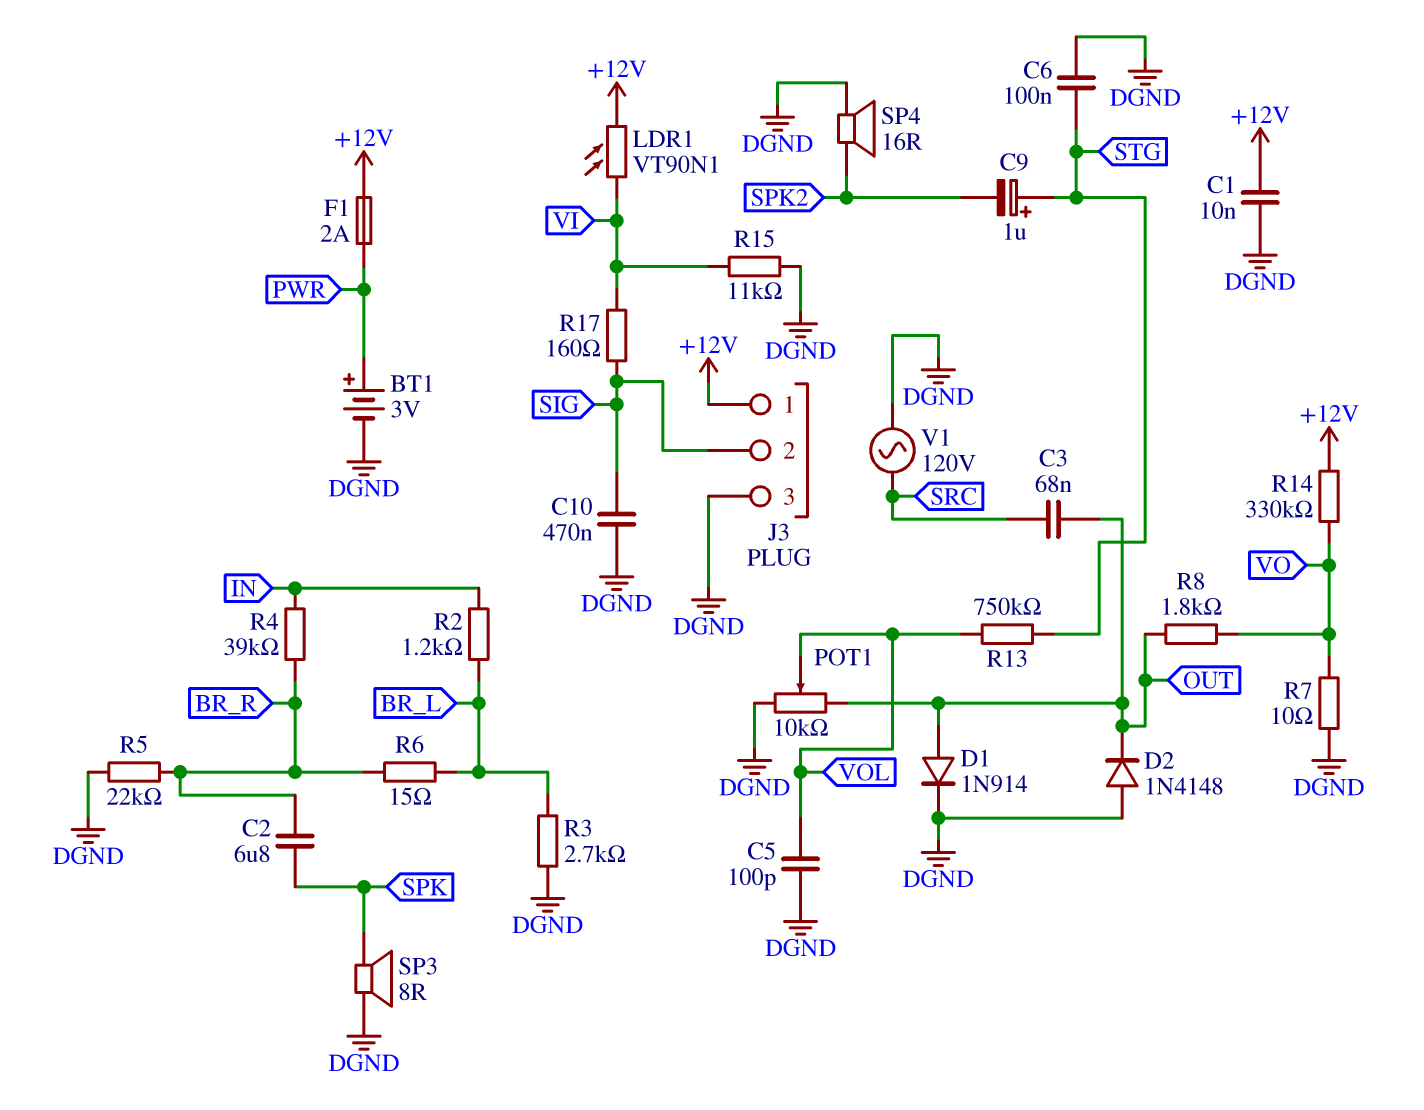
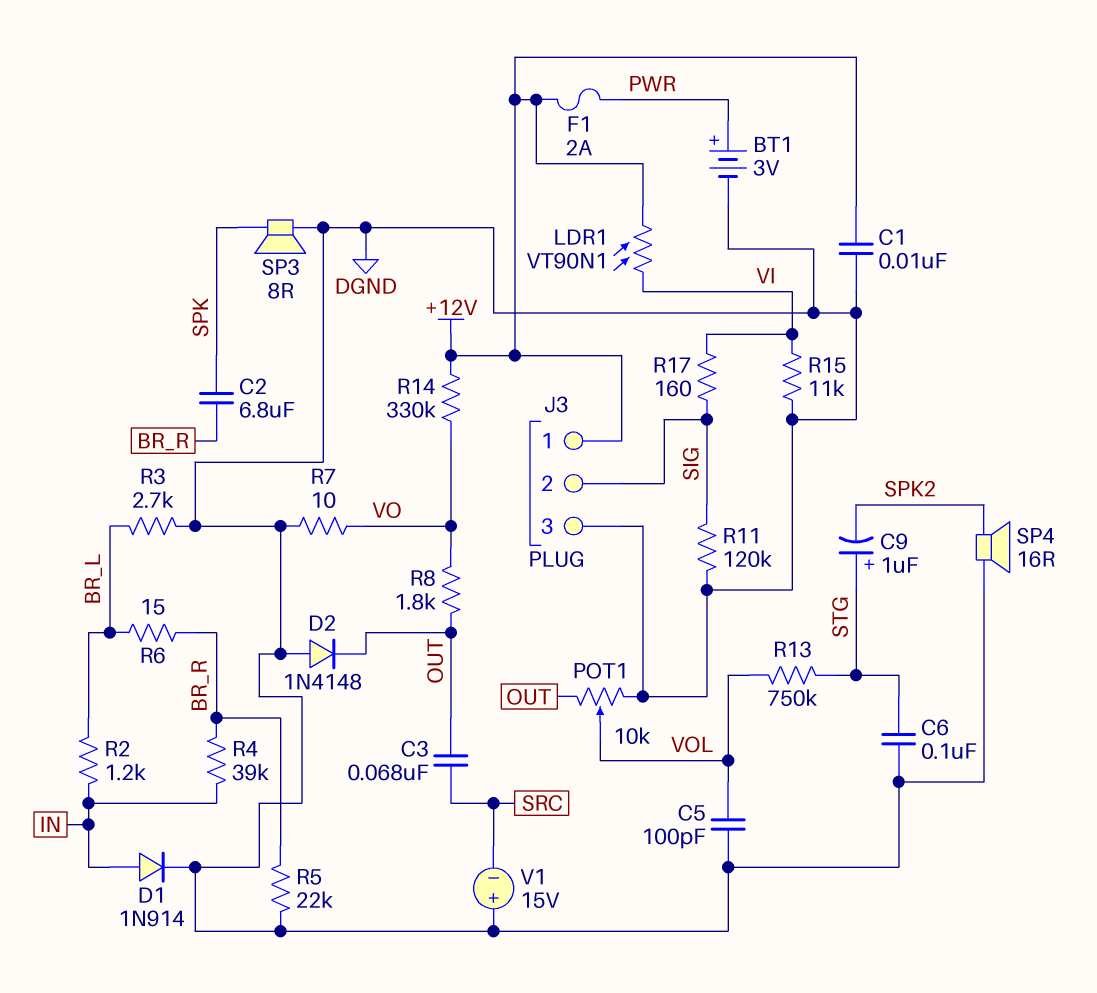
C10: 470nF (DGND, SIG) -> none
D1: diode 1N914 (A OUT, K DGND) -> diode 1N914 (A IN, K DGND)
R11: none -> 120k (DGND, SIG)
V1: AC 120V (DGND, SRC) -> 15V (plus DGND, minus SRC)

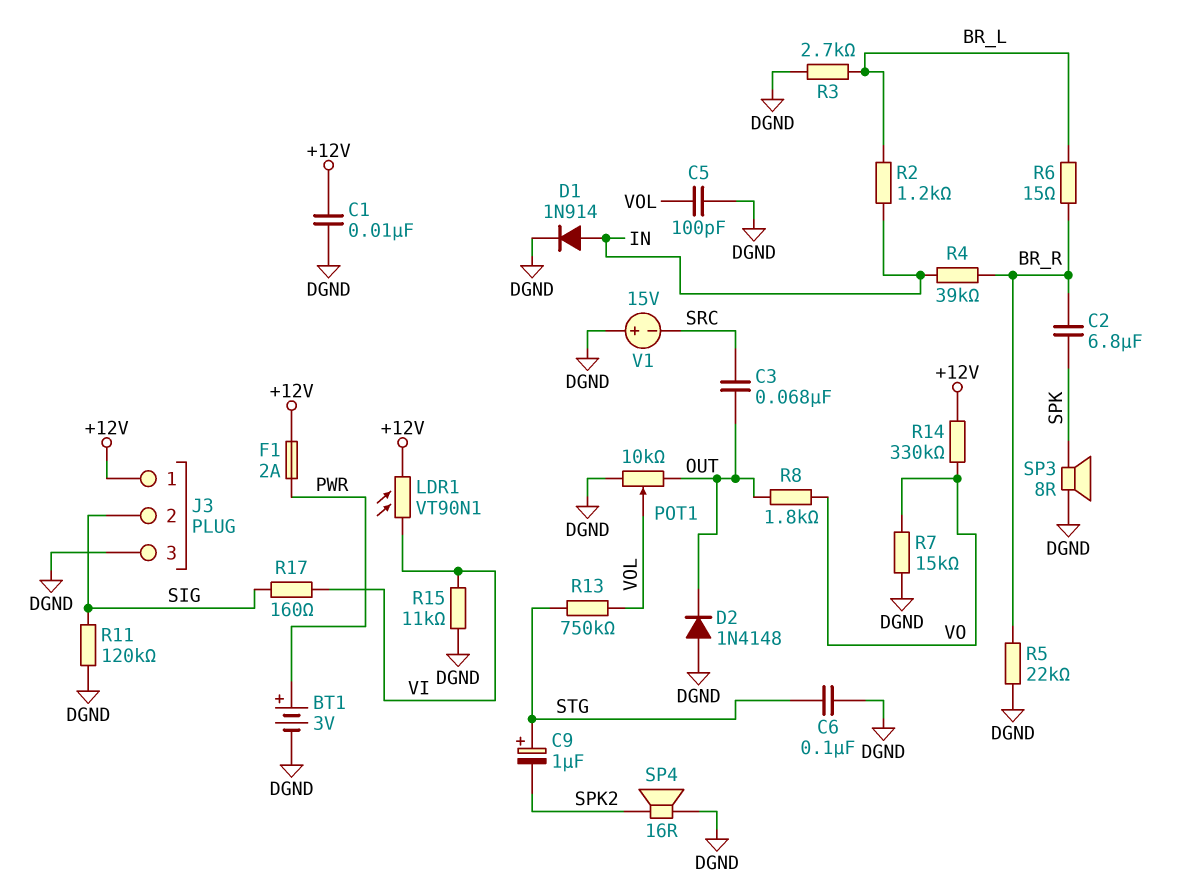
R7: 10 (DGND, VO) -> 15k (DGND, VO)

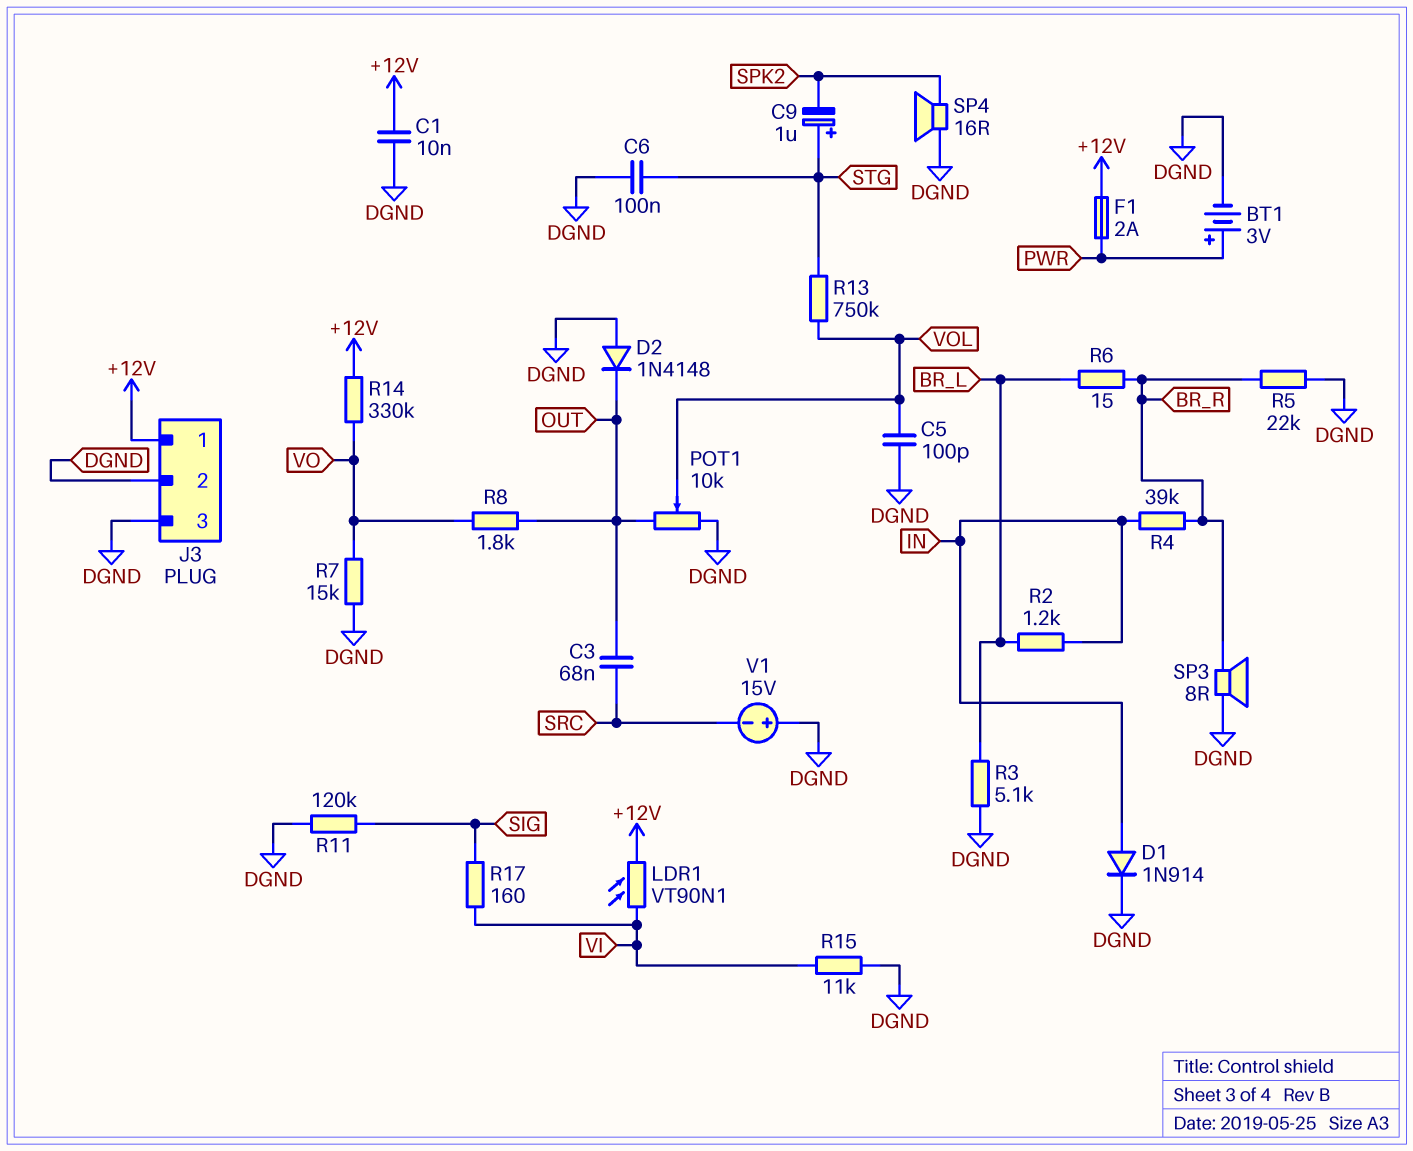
C2: 6.8uF (BR_R, SPK) -> none
J3 pin 2: SIG -> DGND
R3: 2.7k (BR_L, DGND) -> 5.1k (BR_L, DGND)
SP3: speaker 8R (DGND, SPK) -> speaker 8R (BR_R, DGND)

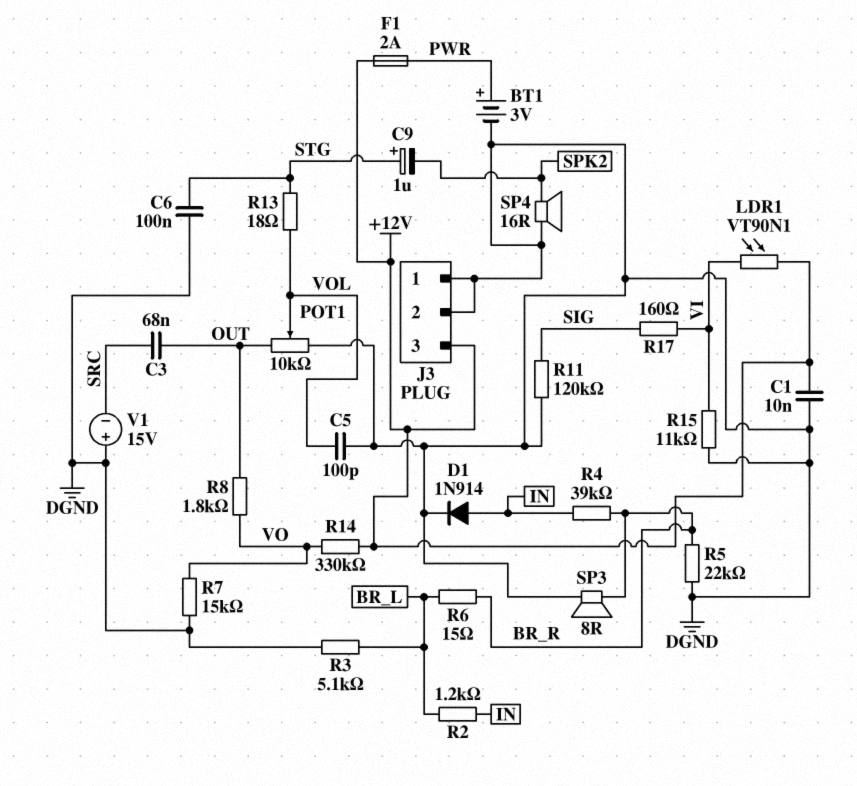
D2: diode 1N4148 (A DGND, K OUT) -> none
J3 pin 1: +12V -> DGND
J3 pin 3: DGND -> +12V
R13: 750k (STG, VOL) -> 18 (STG, VOL)

